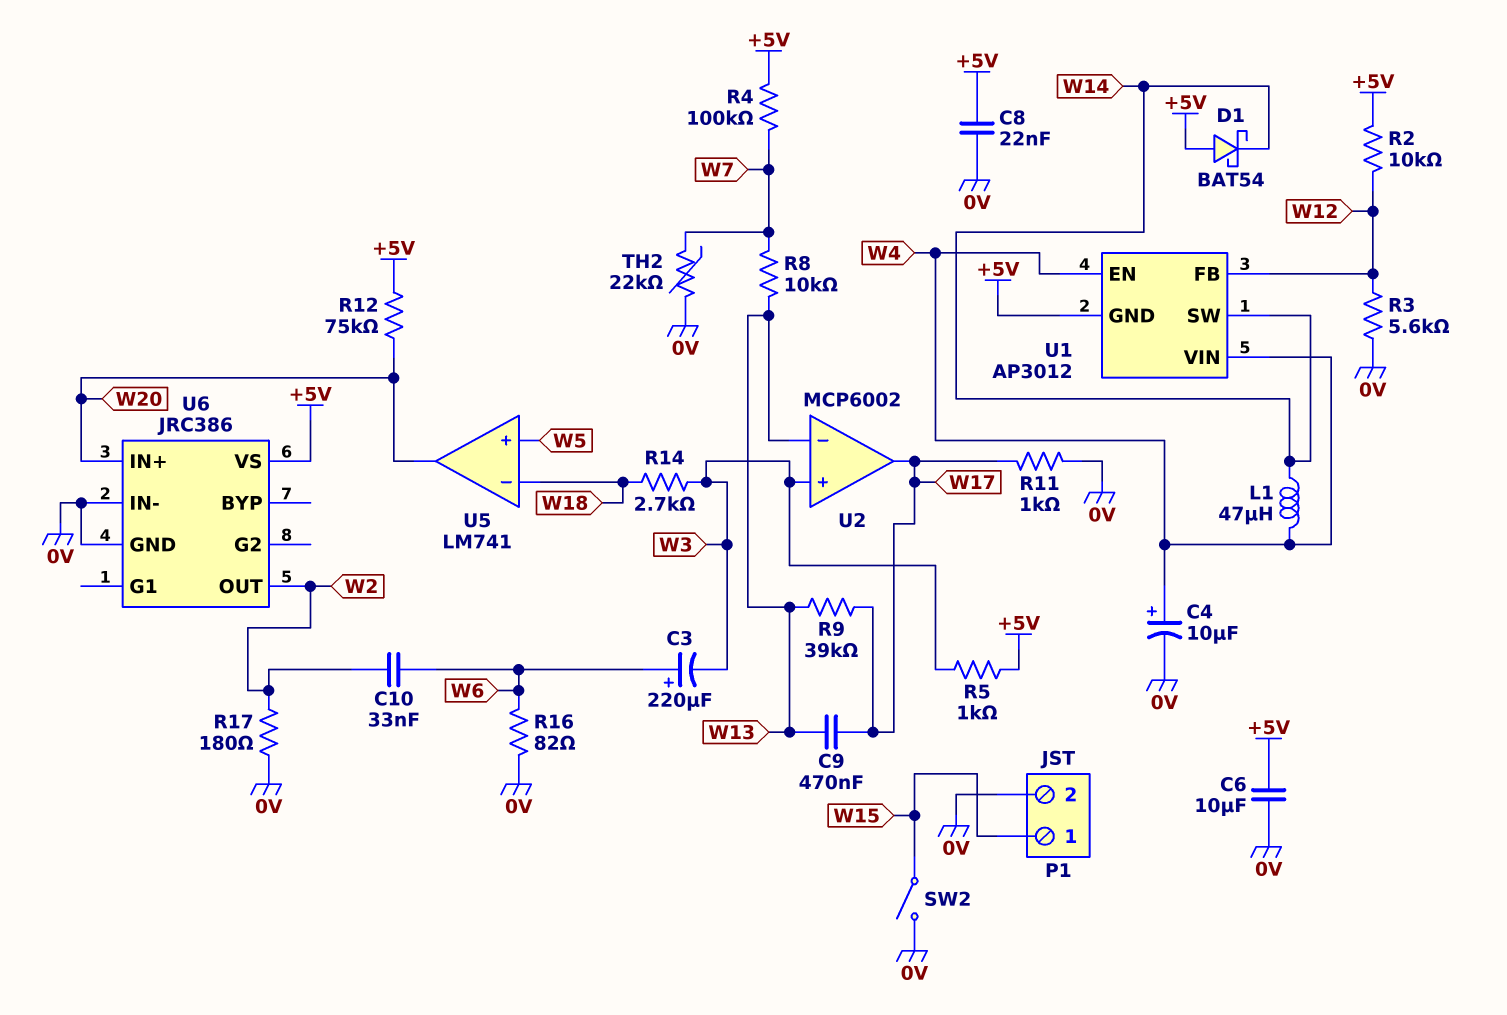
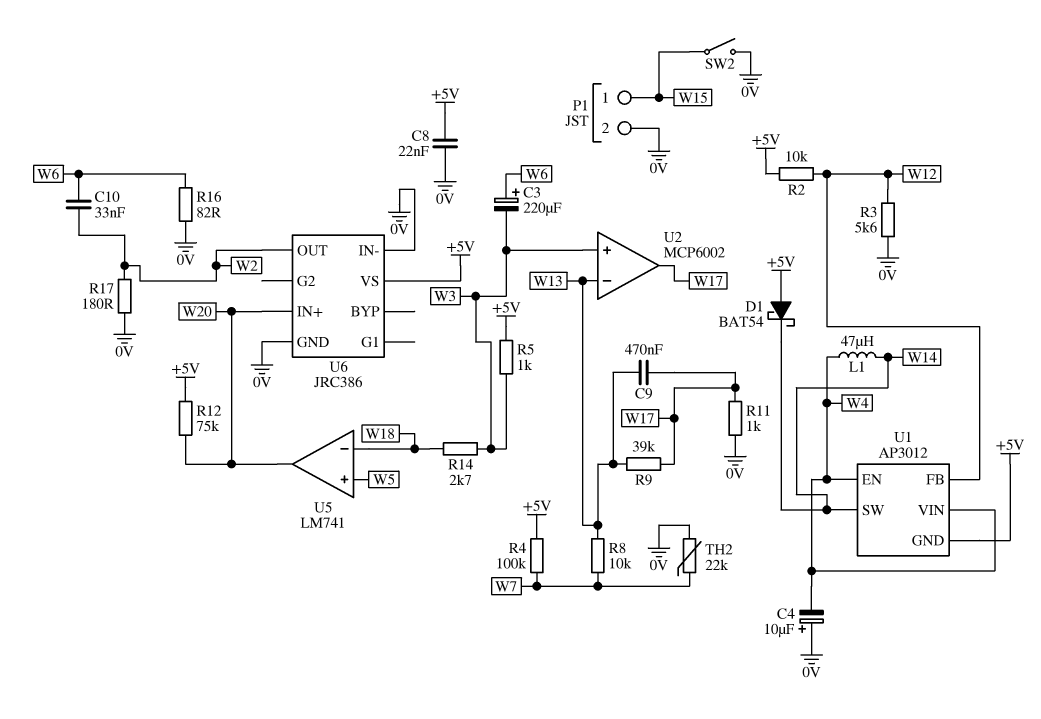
C4: 10uF (plus W4, minus 0V) -> 10uF (plus 0V, minus W4)
C6: 10uF (+5V, 0V) -> none

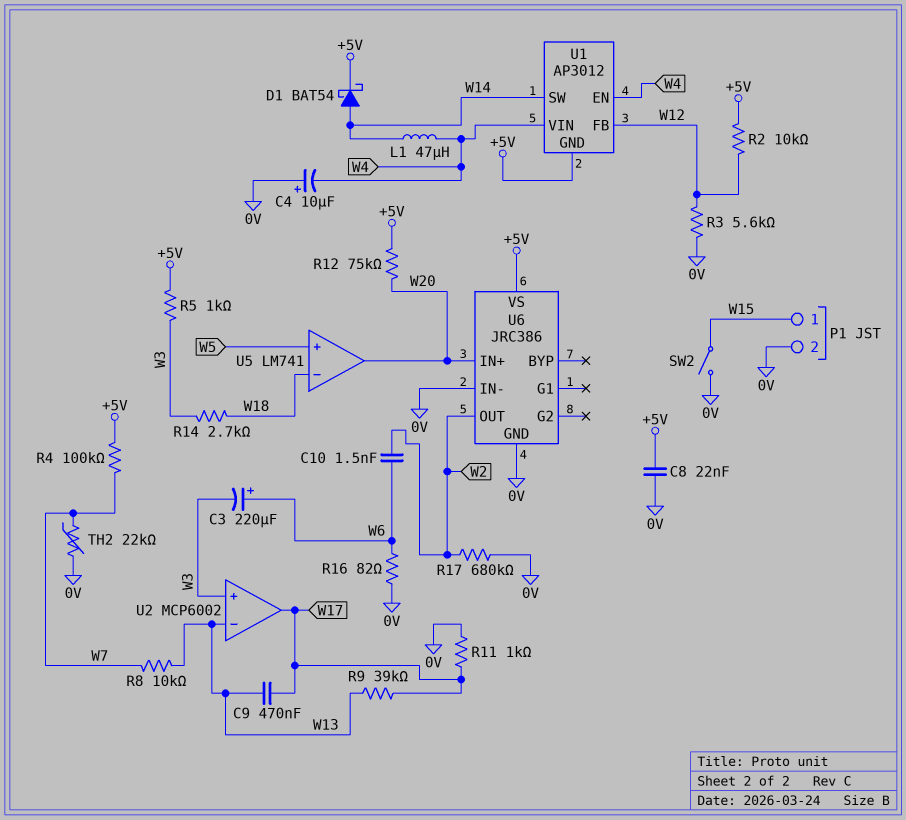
C10: 33nF (W2, W6) -> 1.5nF (W2, W6)
D1: schottky BAT54 (A +5V, K W14) -> schottky BAT54 (A W14, K +5V)
R17: 180 (0V, W2) -> 680k (0V, W2)

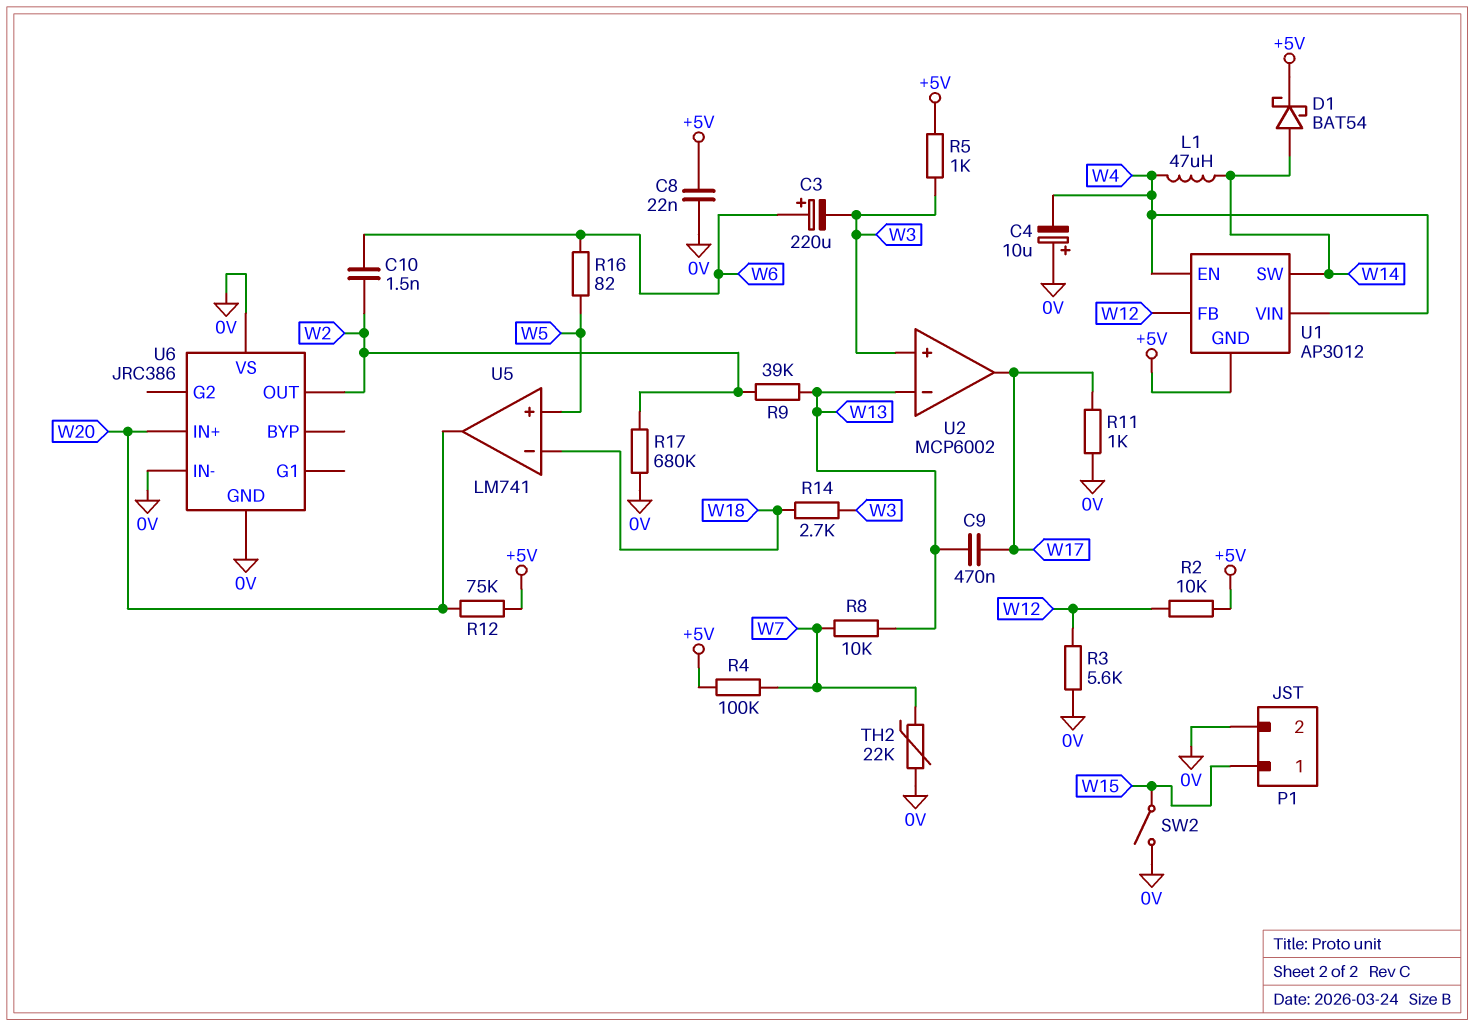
R9: 39k (W13, W17) -> 39k (W2, W13)
R16: 82 (0V, W6) -> 82 (W5, W6)
U6 pin VS: +5V -> 0V

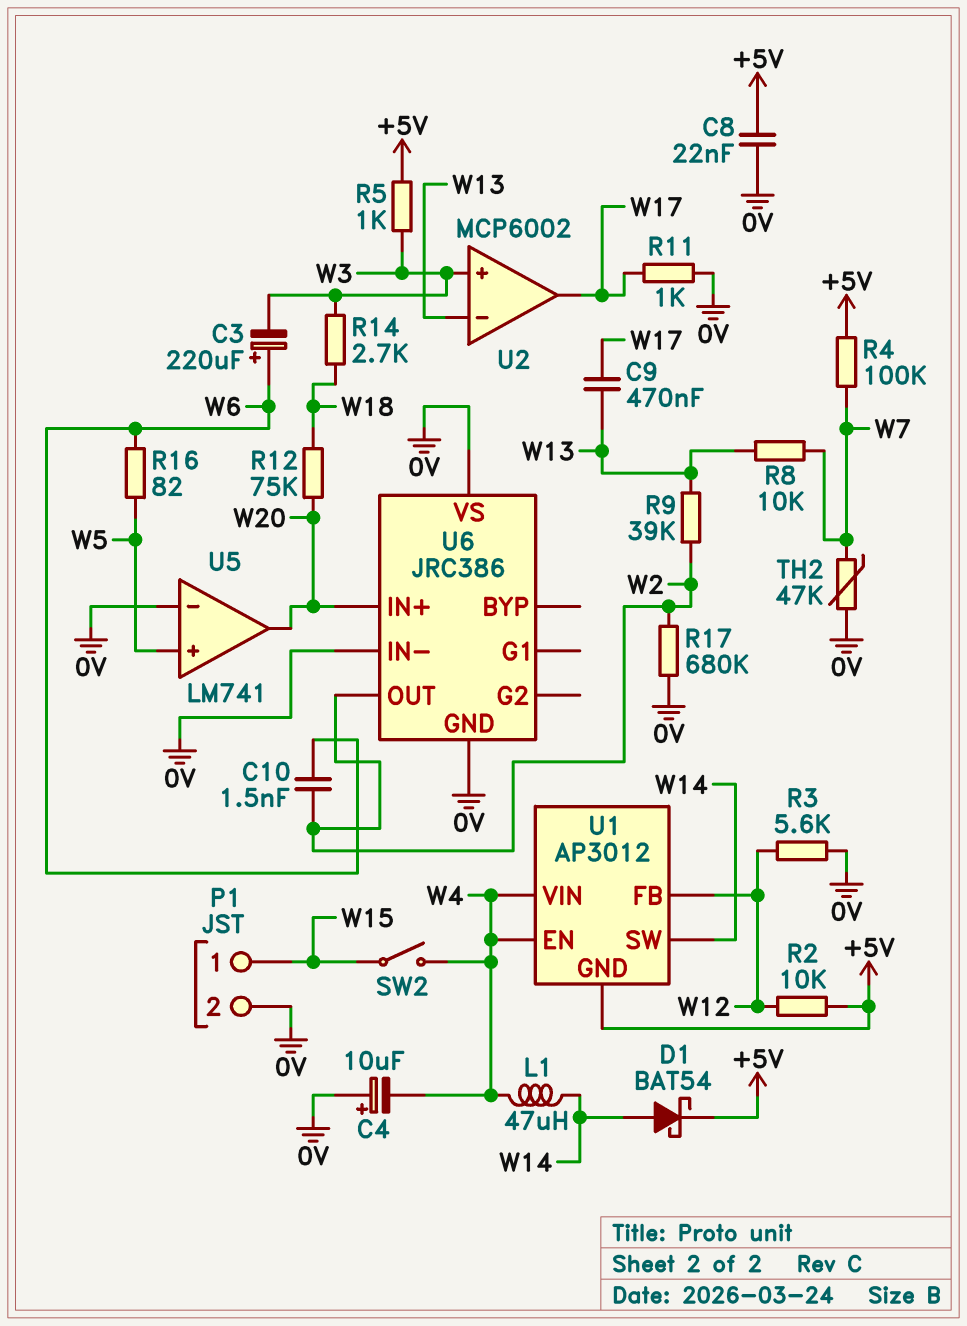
R12: 75k (+5V, W20) -> 75k (W18, W20)
SW2: switch (0V, W15) -> switch (W4, W15)
TH2: 22k (0V, W7) -> 47k (0V, W7)
U5 pin in-: W18 -> 0V

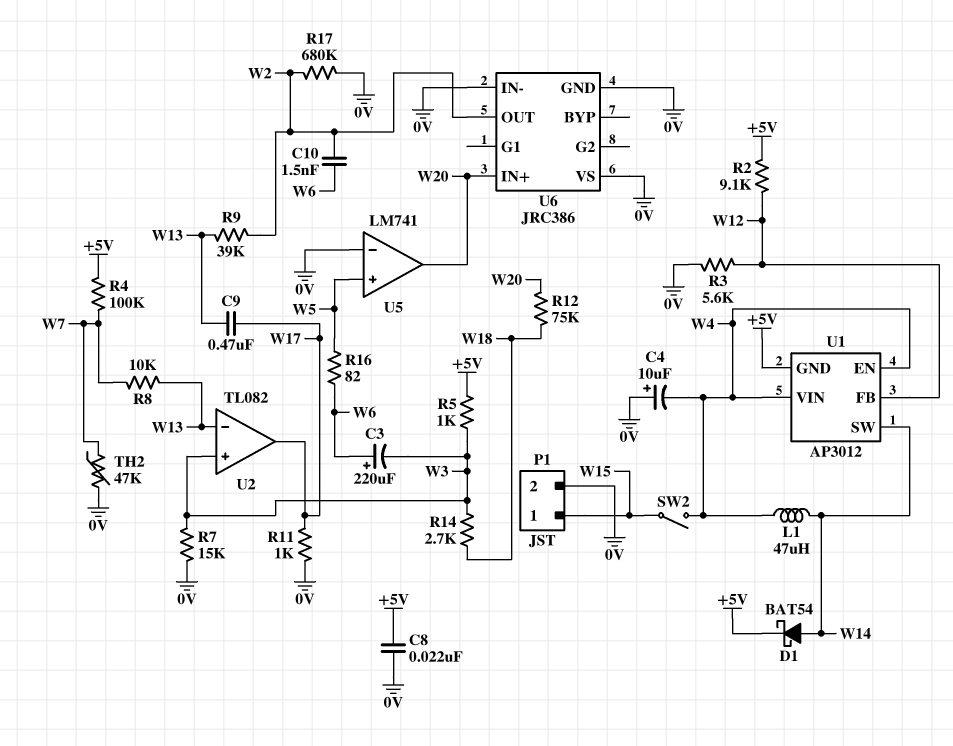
R2: 10k (+5V, W12) -> 9.1k (+5V, W12)
R7: none -> 15k (0V, W3)
U2: MCP6002 -> TL082

